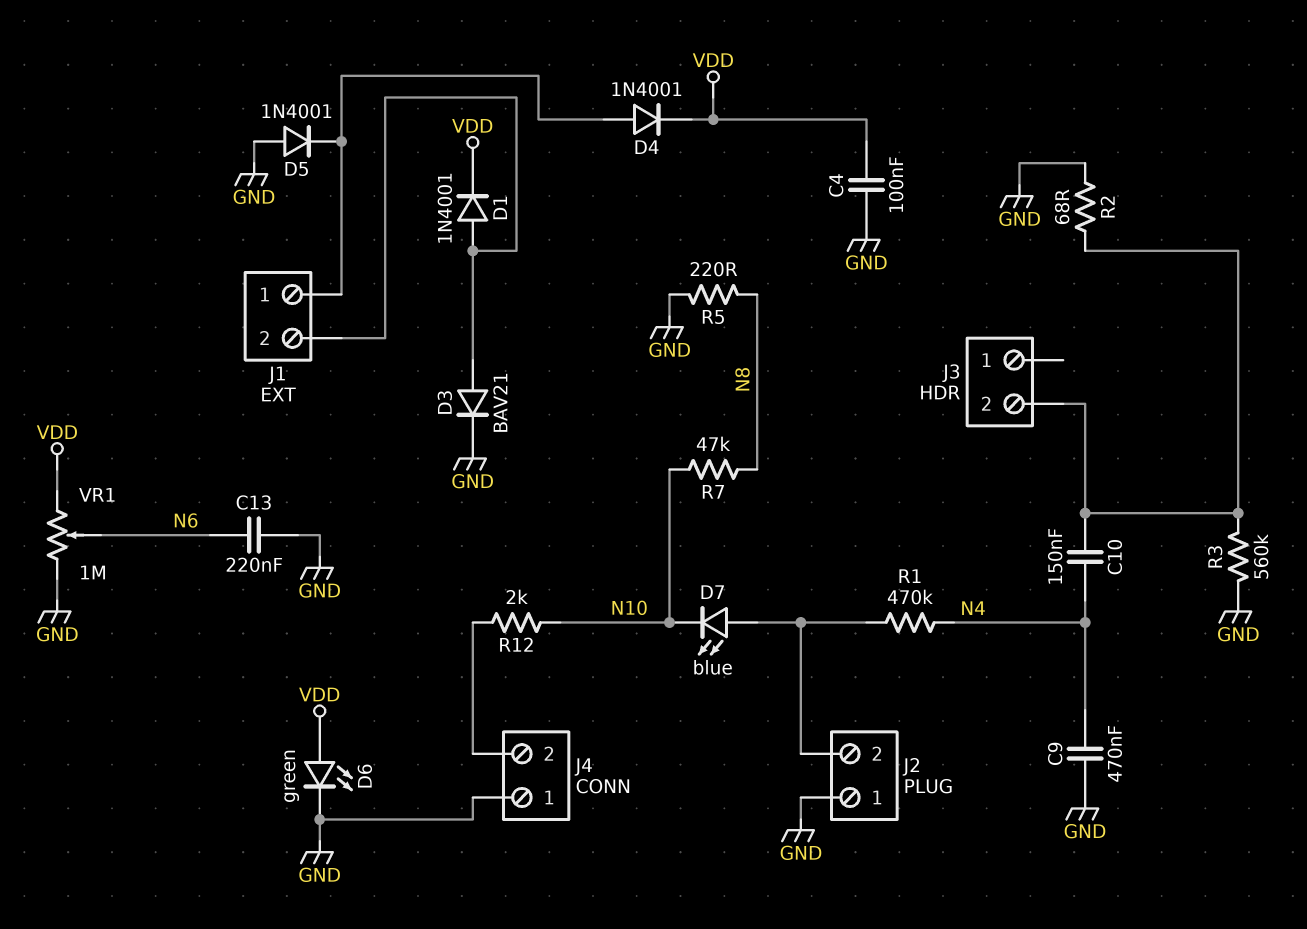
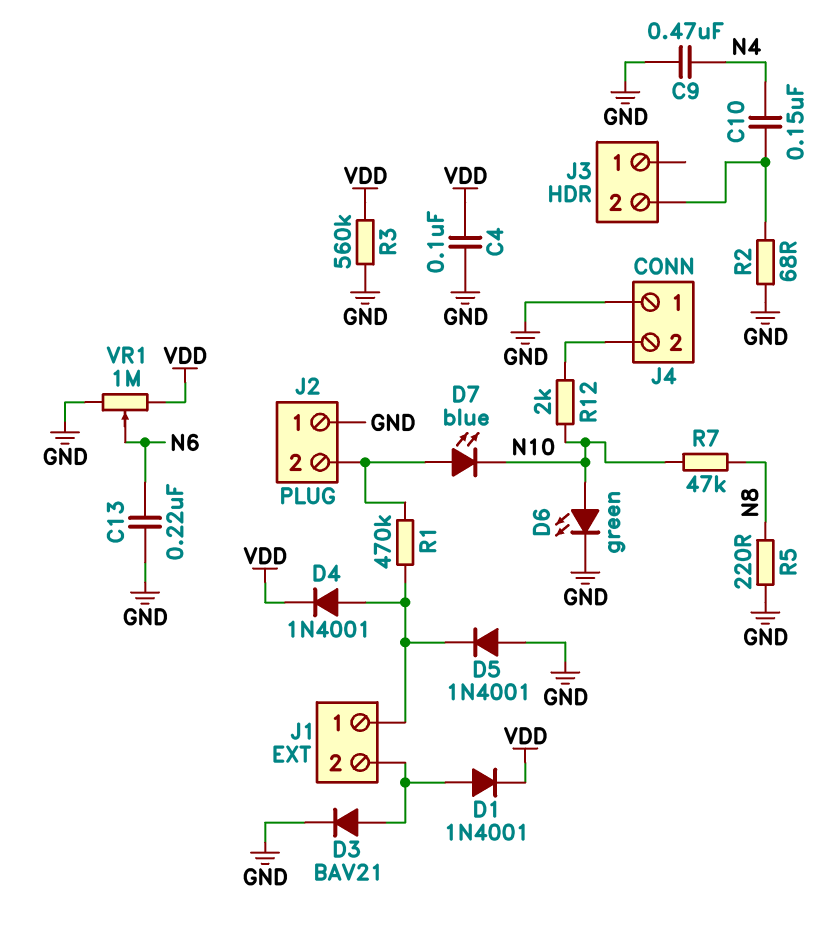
D6: LED green (A VDD, K GND) -> LED green (A N10, K GND)
R1: 470k (J2/2, N4) -> 470k (J1/1, J2/2)
R3: 560k (GND, J3/2) -> 560k (GND, VDD)

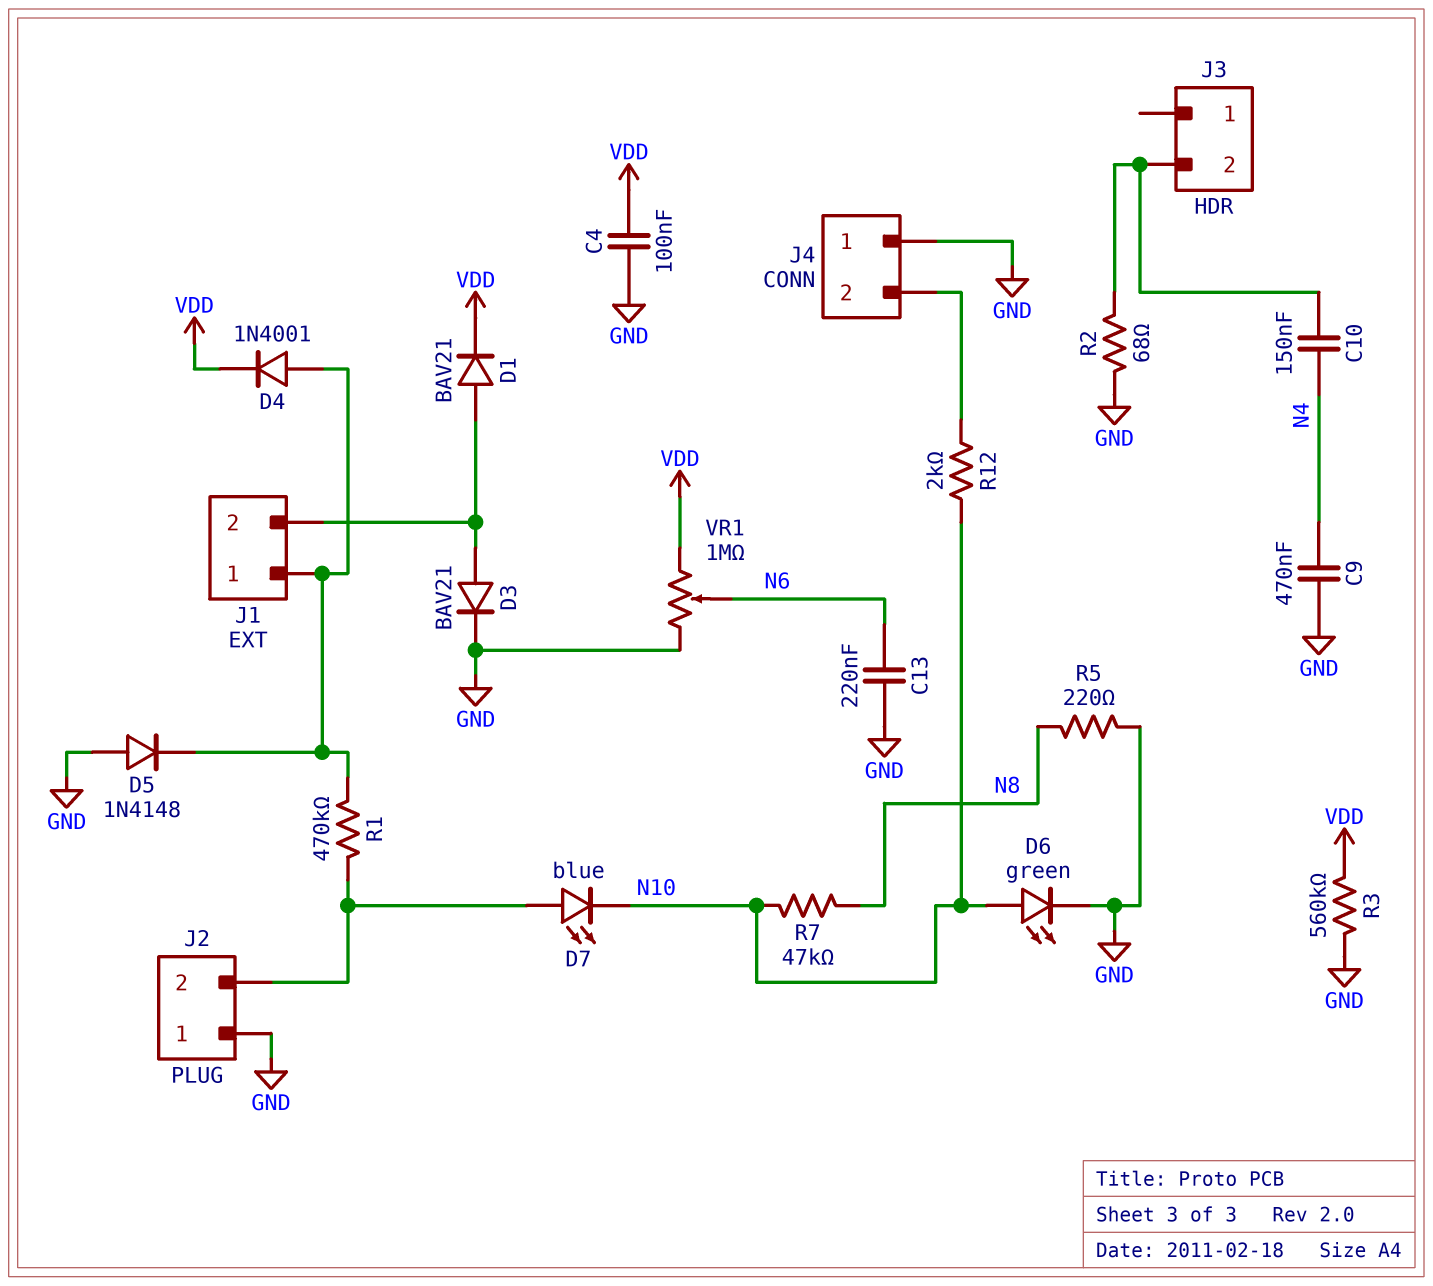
D1: diode 1N4001 (A J1/2, K VDD) -> diode BAV21 (A J1/2, K VDD)
D5: diode 1N4001 (A GND, K J1/1) -> diode 1N4148 (A GND, K J1/1)

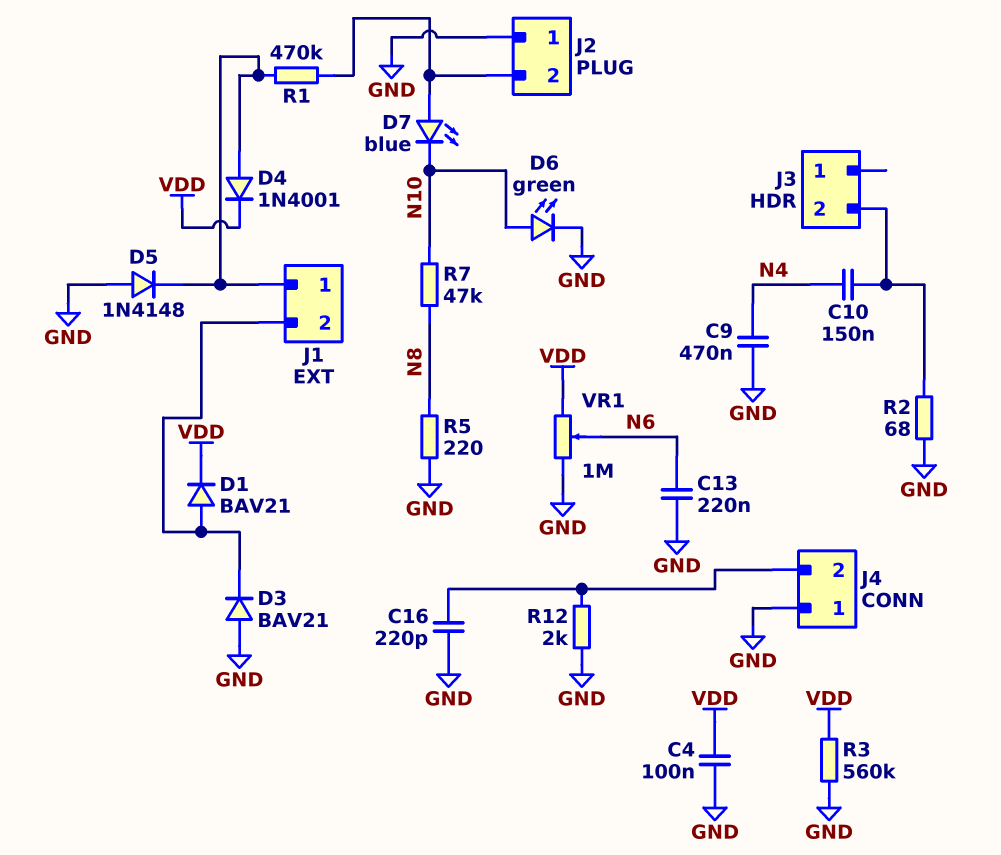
C16: none -> 220pF (GND, J4/2)
D3: diode BAV21 (A J1/2, K GND) -> diode BAV21 (A GND, K J1/2)
R12: 2k (J4/2, N10) -> 2k (GND, J4/2)

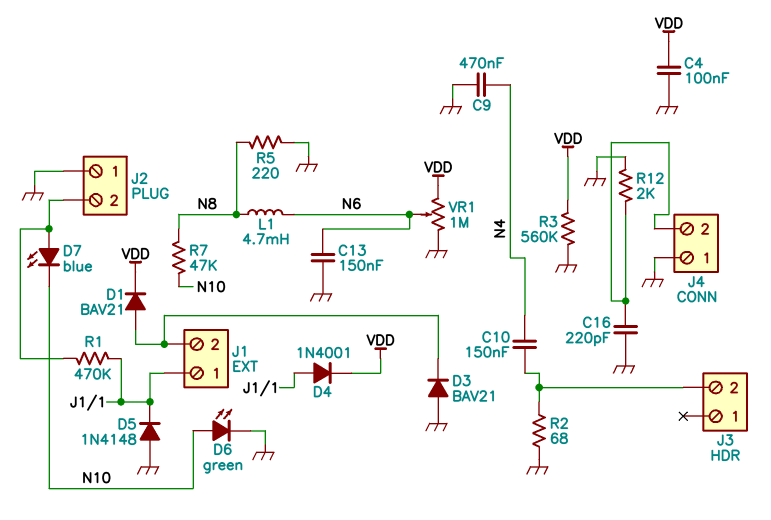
C13: 220nF (GND, N6) -> 150nF (GND, N6)
L1: none -> 4.7mH (N6, N8)

